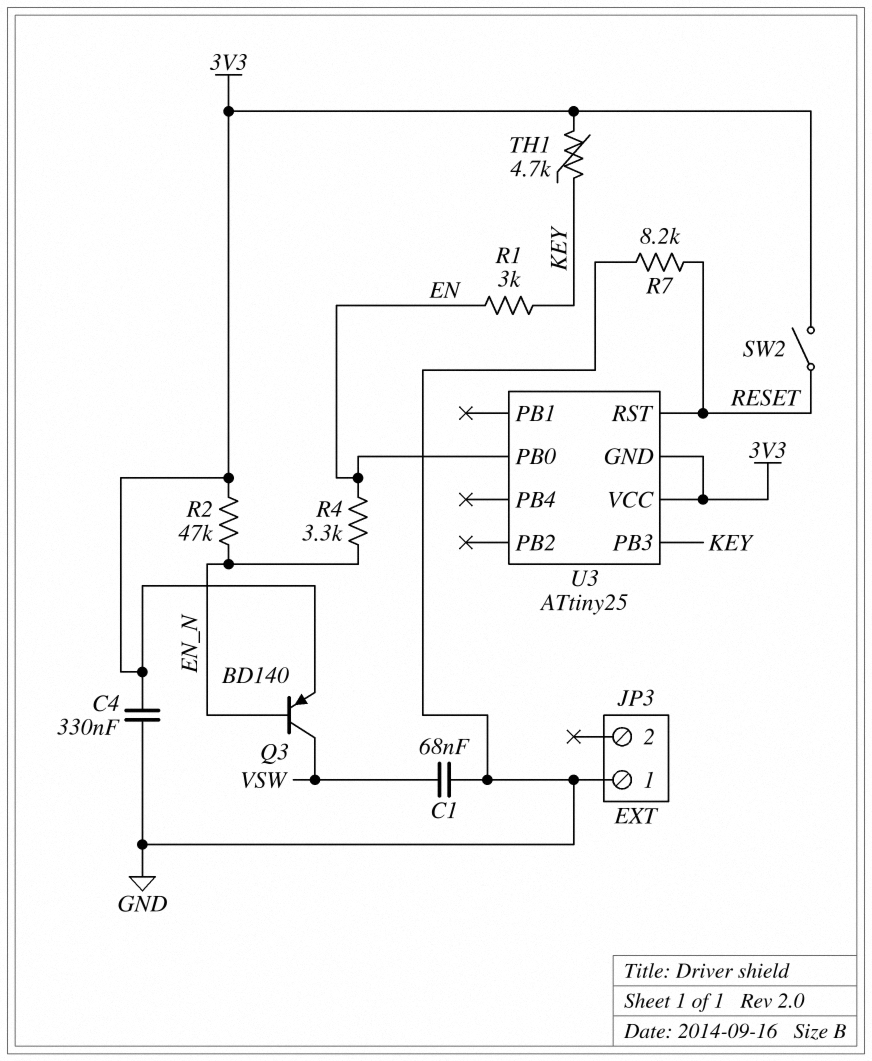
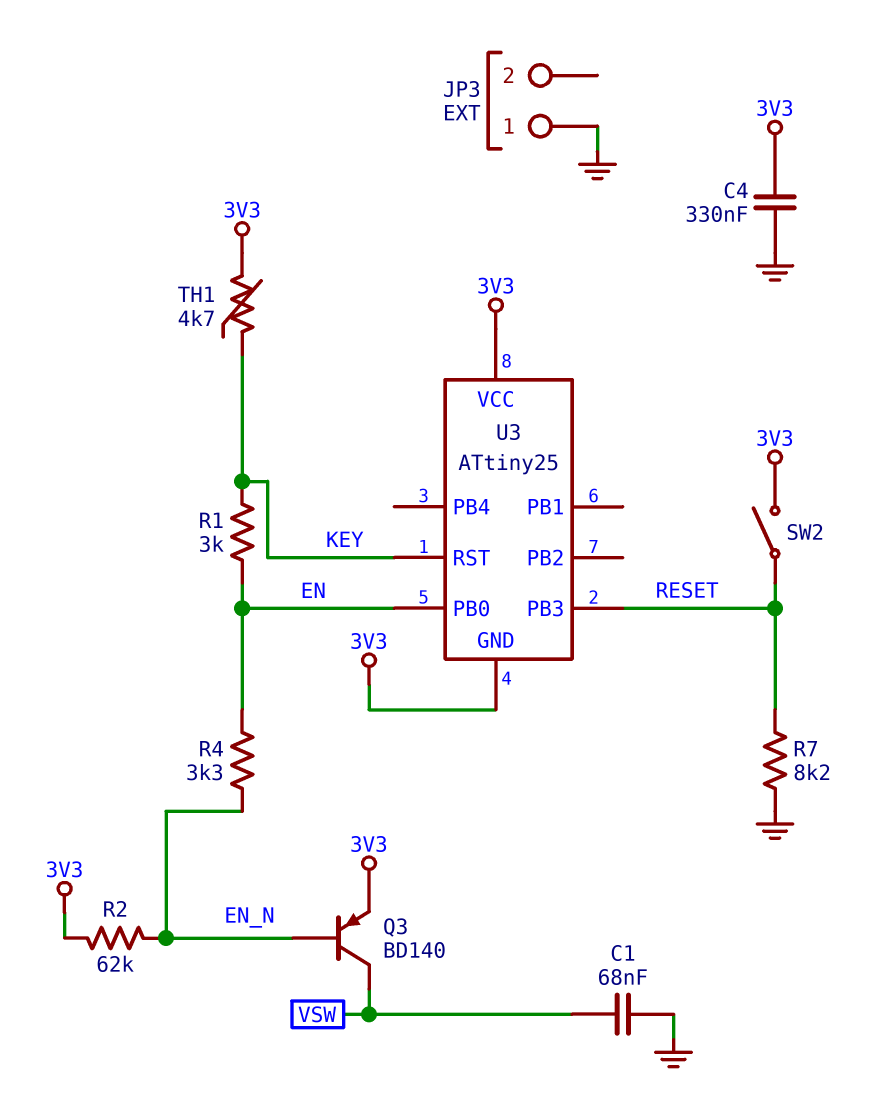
R2: 47k (3V3, EN_N) -> 62k (3V3, EN_N)
U3 pin PB3: KEY -> RESET
U3 pin RST: RESET -> KEY

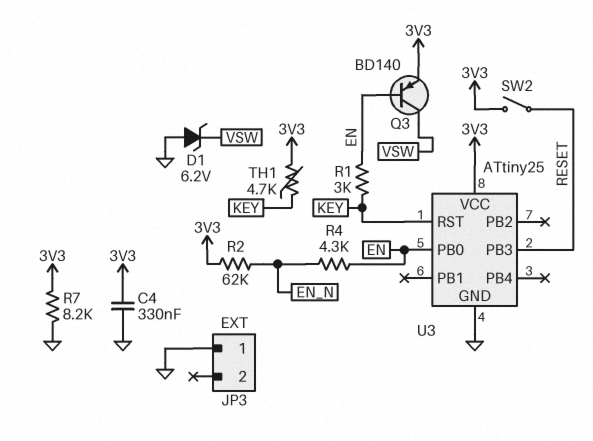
C1: 68nF (GND, VSW) -> none
D1: none -> zener 6.2V (A GND, K VSW)
Q3: PNP BD140 (B EN_N, C VSW, E 3V3) -> PNP BD140 (B EN, C VSW, E 3V3)
R4: 3.3k (EN, EN_N) -> 4.3k (EN, EN_N)
R7: 8.2k (GND, RESET) -> 8.2k (3V3, GND)
U3 pin GND: 3V3 -> GND

